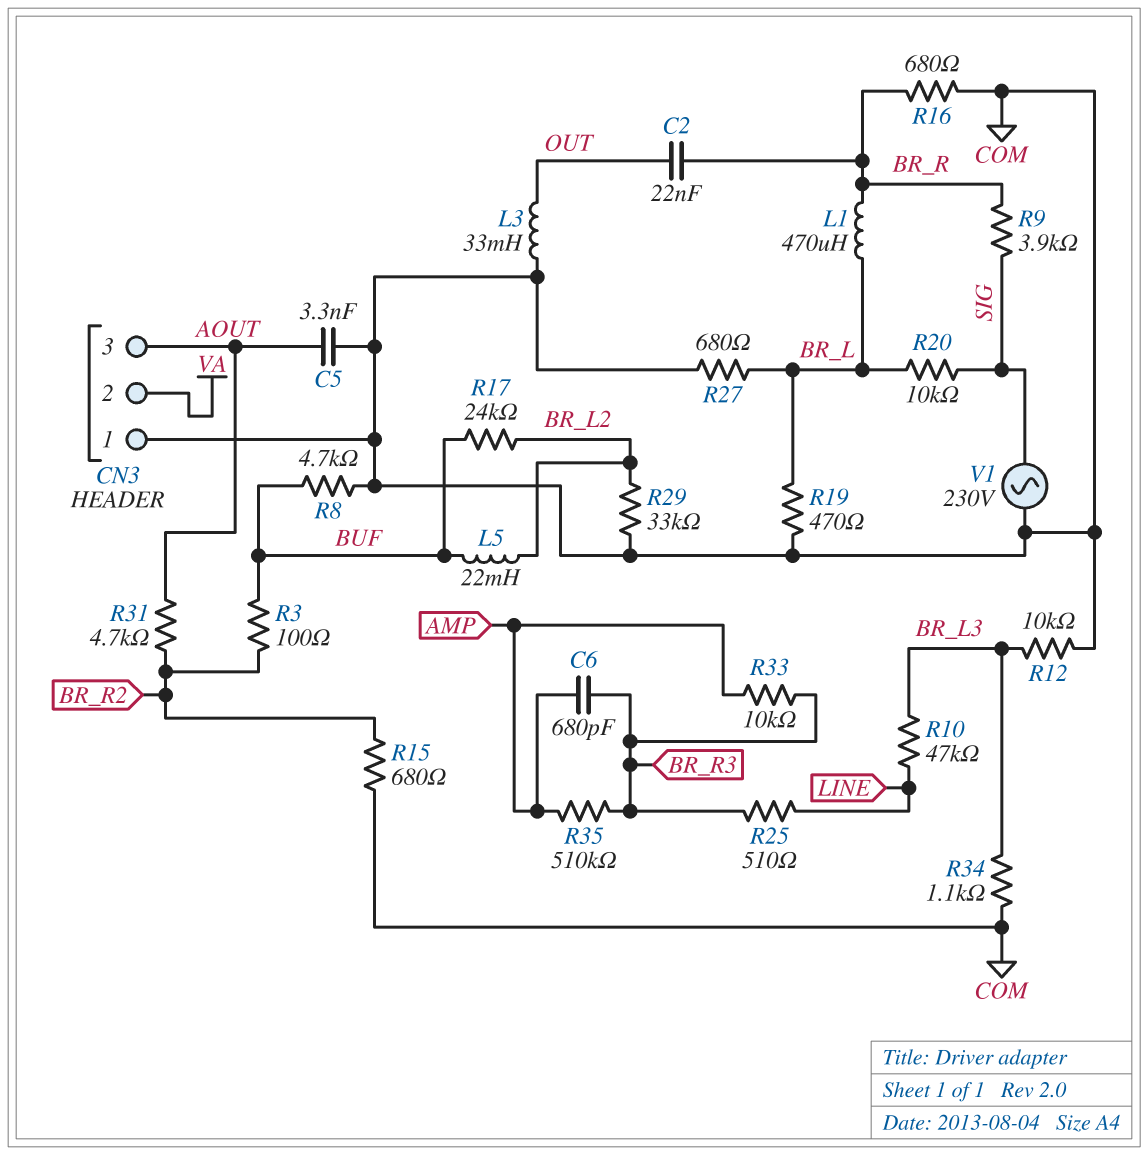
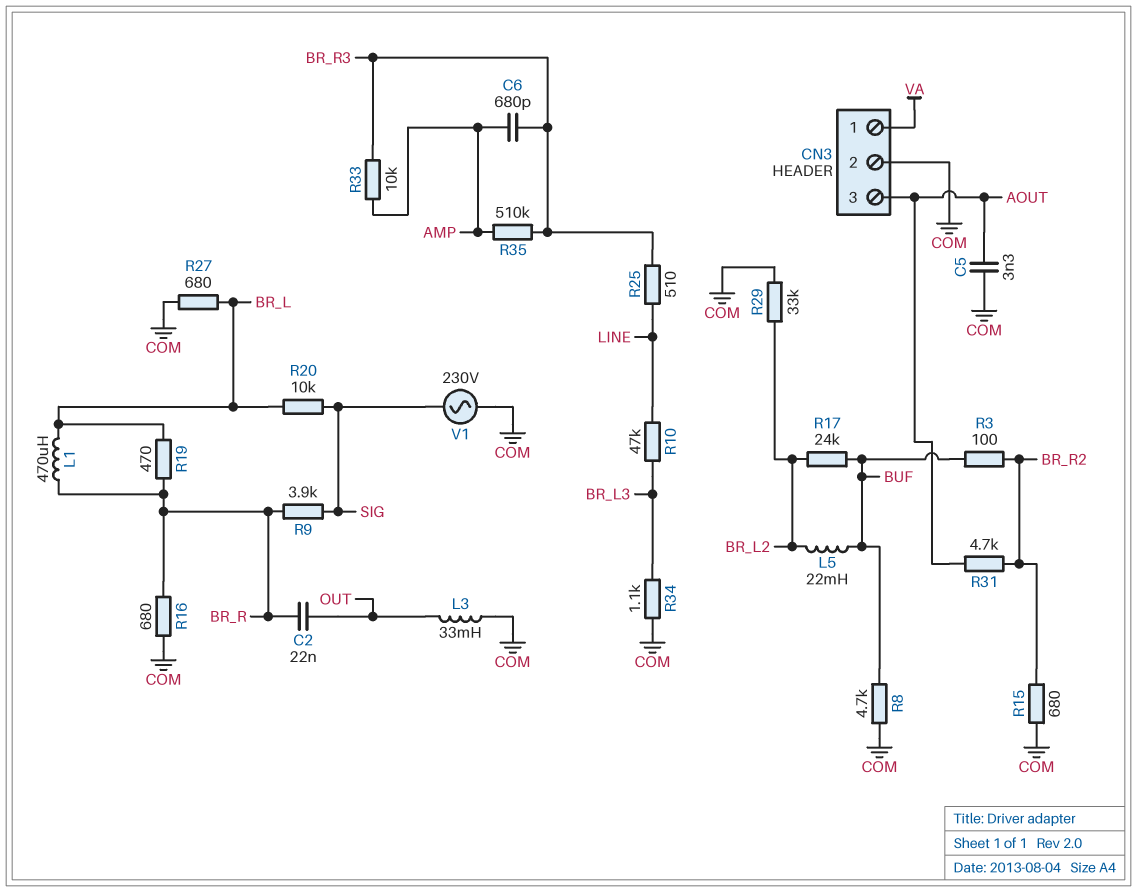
CN3 pin 1: COM -> VA
CN3 pin 2: VA -> COM
R12: 10k (BR_L3, COM) -> none
R19: 470 (BR_L, COM) -> 470 (BR_L, BR_R)

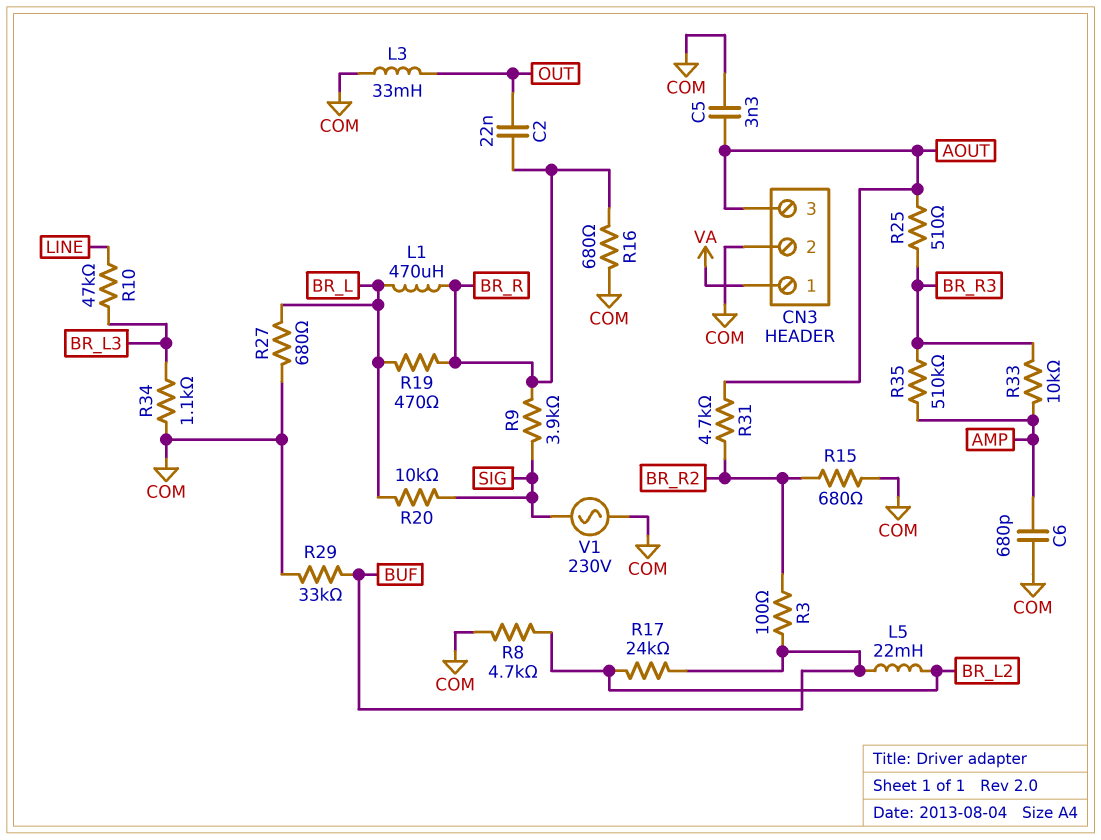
C6: 680pF (AMP, BR_R3) -> 680pF (AMP, COM)
R8: 4.7k (BUF, COM) -> 4.7k (BR_L2, COM)
R25: 510 (BR_R3, LINE) -> 510 (AOUT, BR_R3)
R29: 33k (BR_L2, COM) -> 33k (BUF, COM)

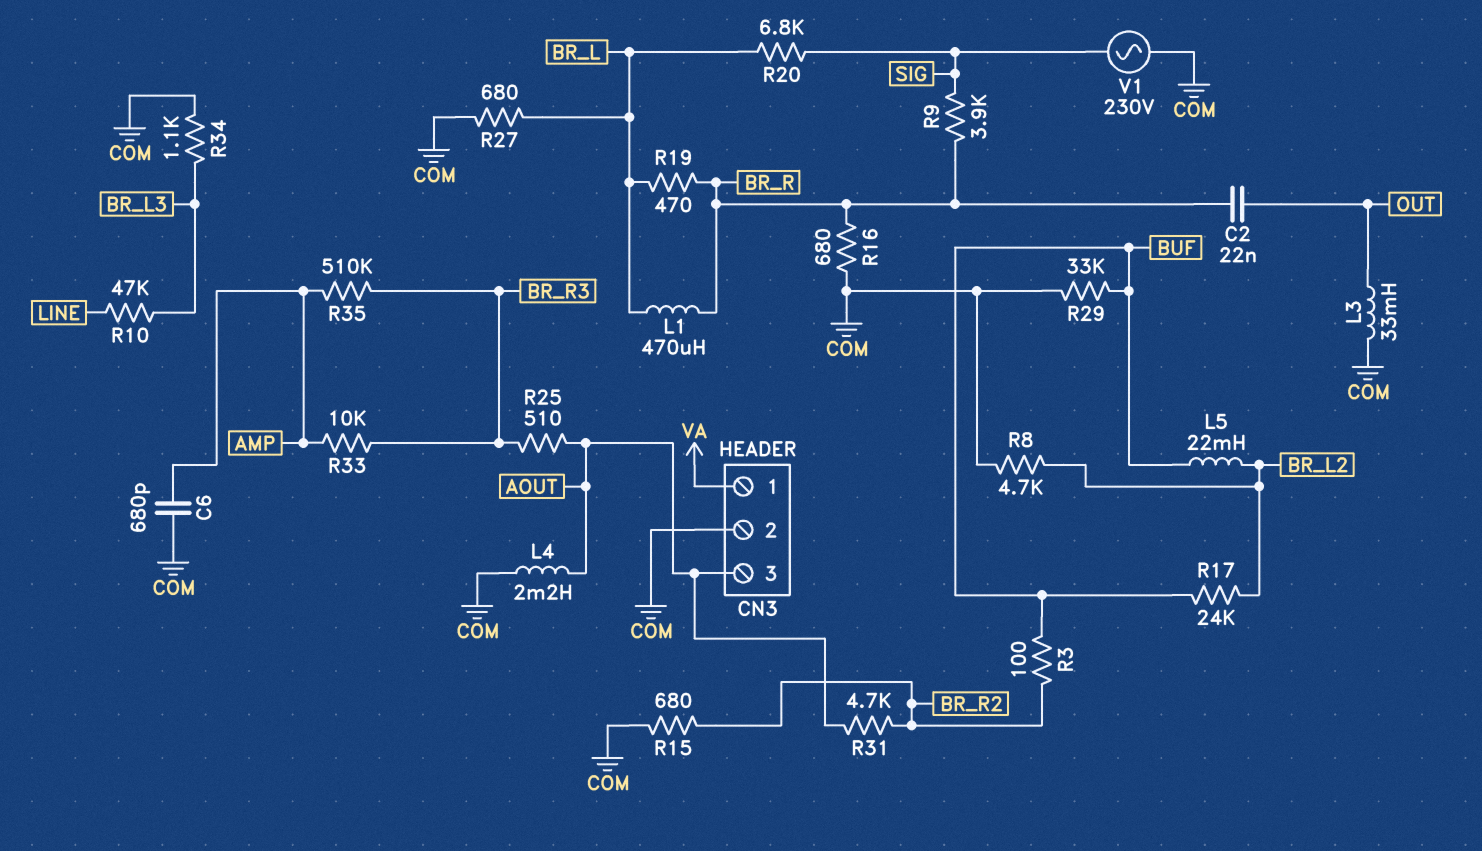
C5: 3.3nF (AOUT, COM) -> none
L4: none -> 2.2mH (AOUT, COM)
R20: 10k (BR_L, SIG) -> 6.8k (BR_L, SIG)

